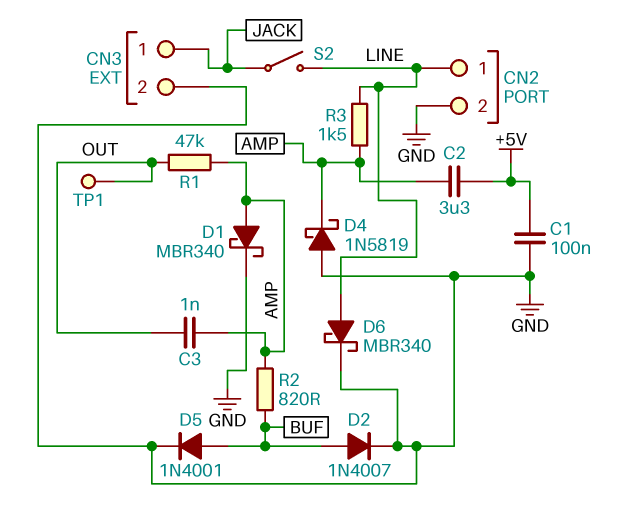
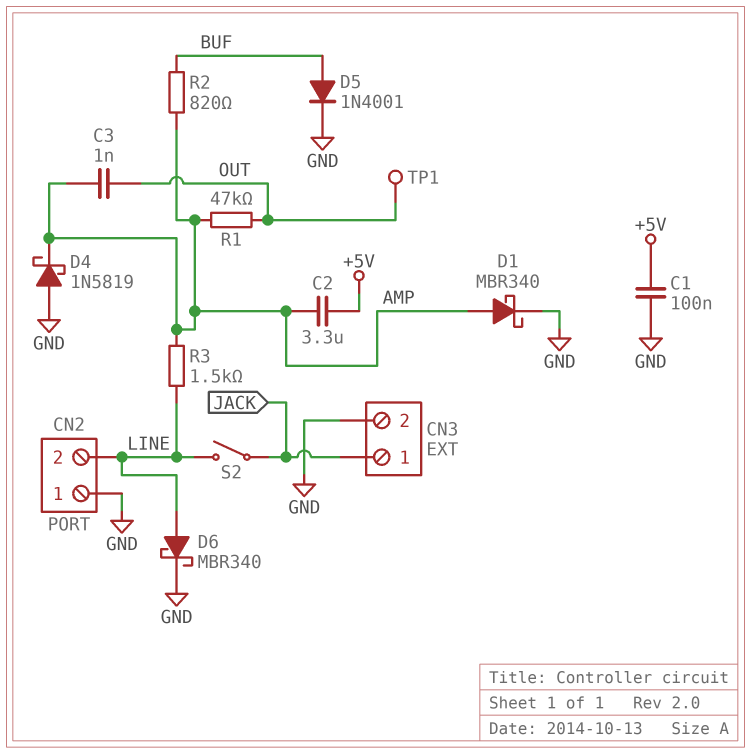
CN2 pin 1: LINE -> GND
CN2 pin 2: GND -> LINE
D2: diode 1N4007 (A BUF, K GND) -> none

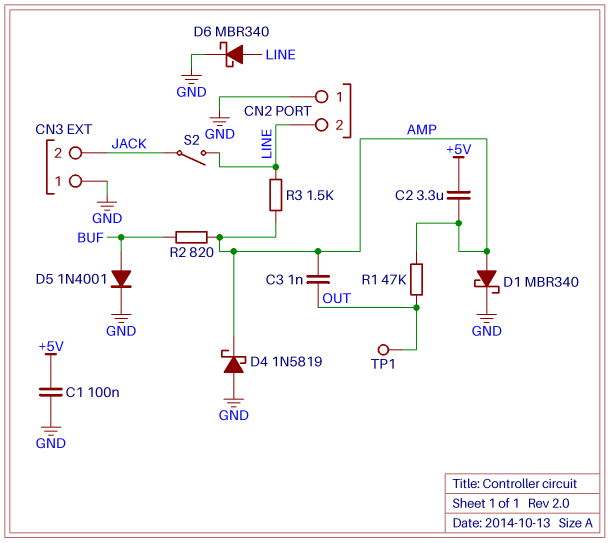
CN3 pin 1: JACK -> GND
CN3 pin 2: GND -> JACK

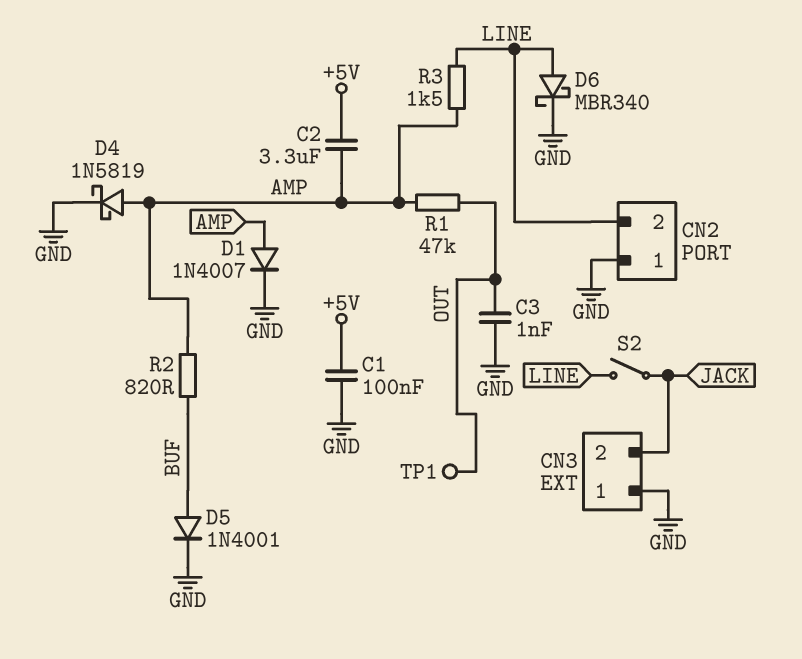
C3: 1nF (AMP, OUT) -> 1nF (GND, OUT)
D1: schottky MBR340 (A AMP, K GND) -> diode 1N4007 (A AMP, K GND)
D4: schottky 1N5819 (A GND, K AMP) -> schottky 1N5819 (A AMP, K GND)

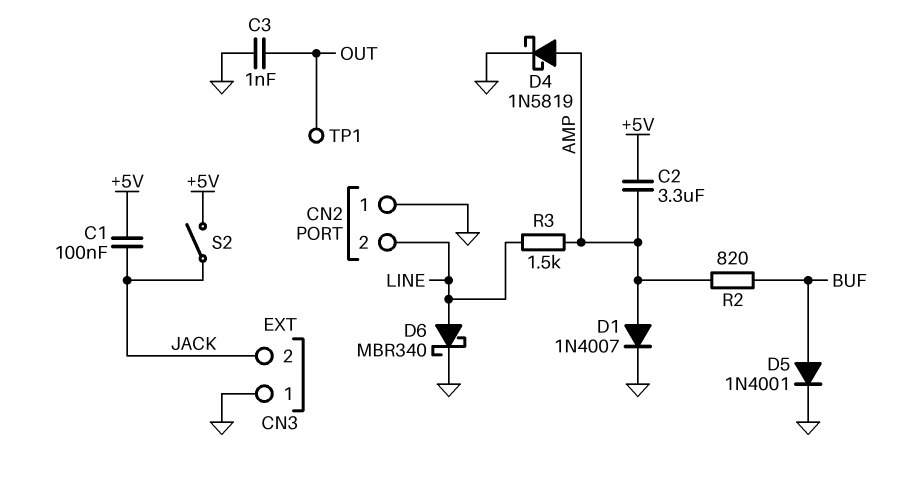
C1: 100nF (+5V, GND) -> 100nF (+5V, JACK)
R1: 47k (AMP, OUT) -> none
S2: switch (JACK, LINE) -> switch (+5V, JACK)

